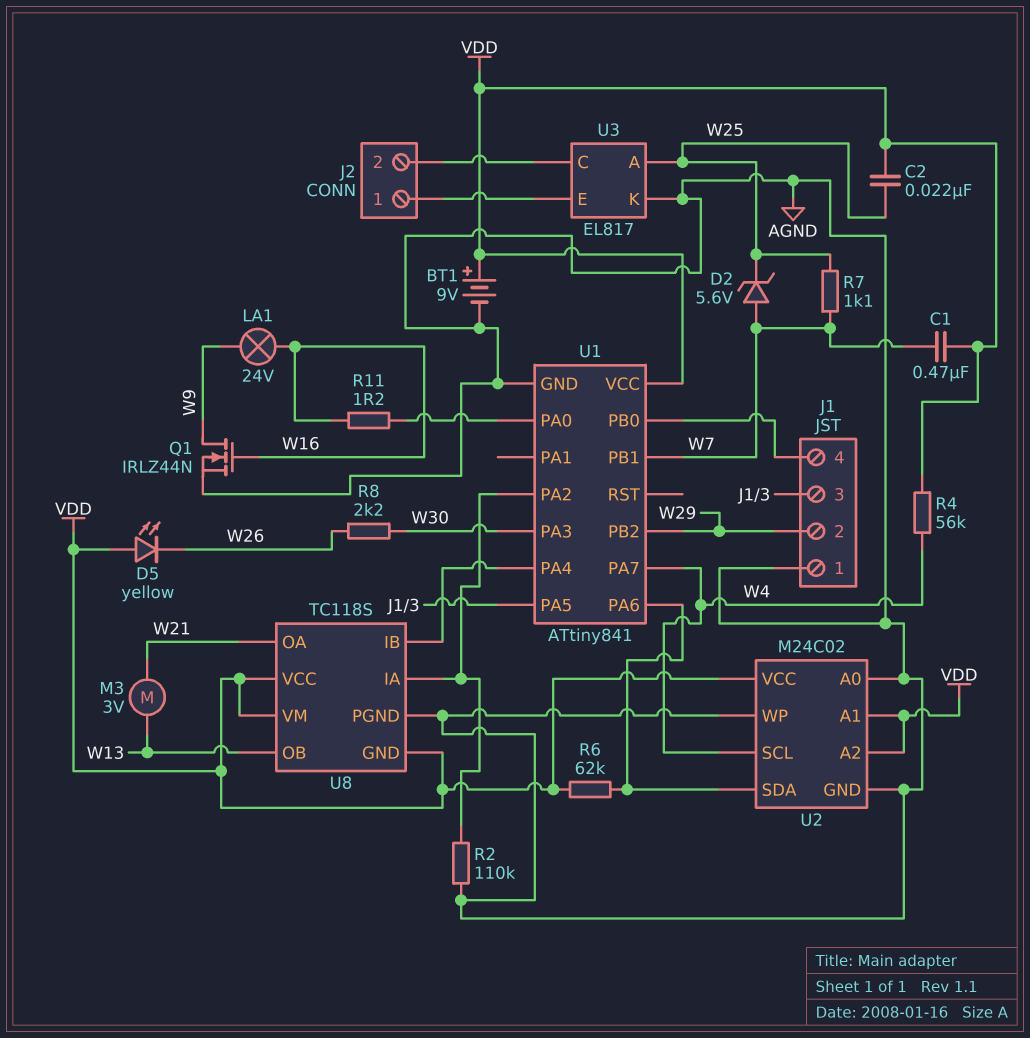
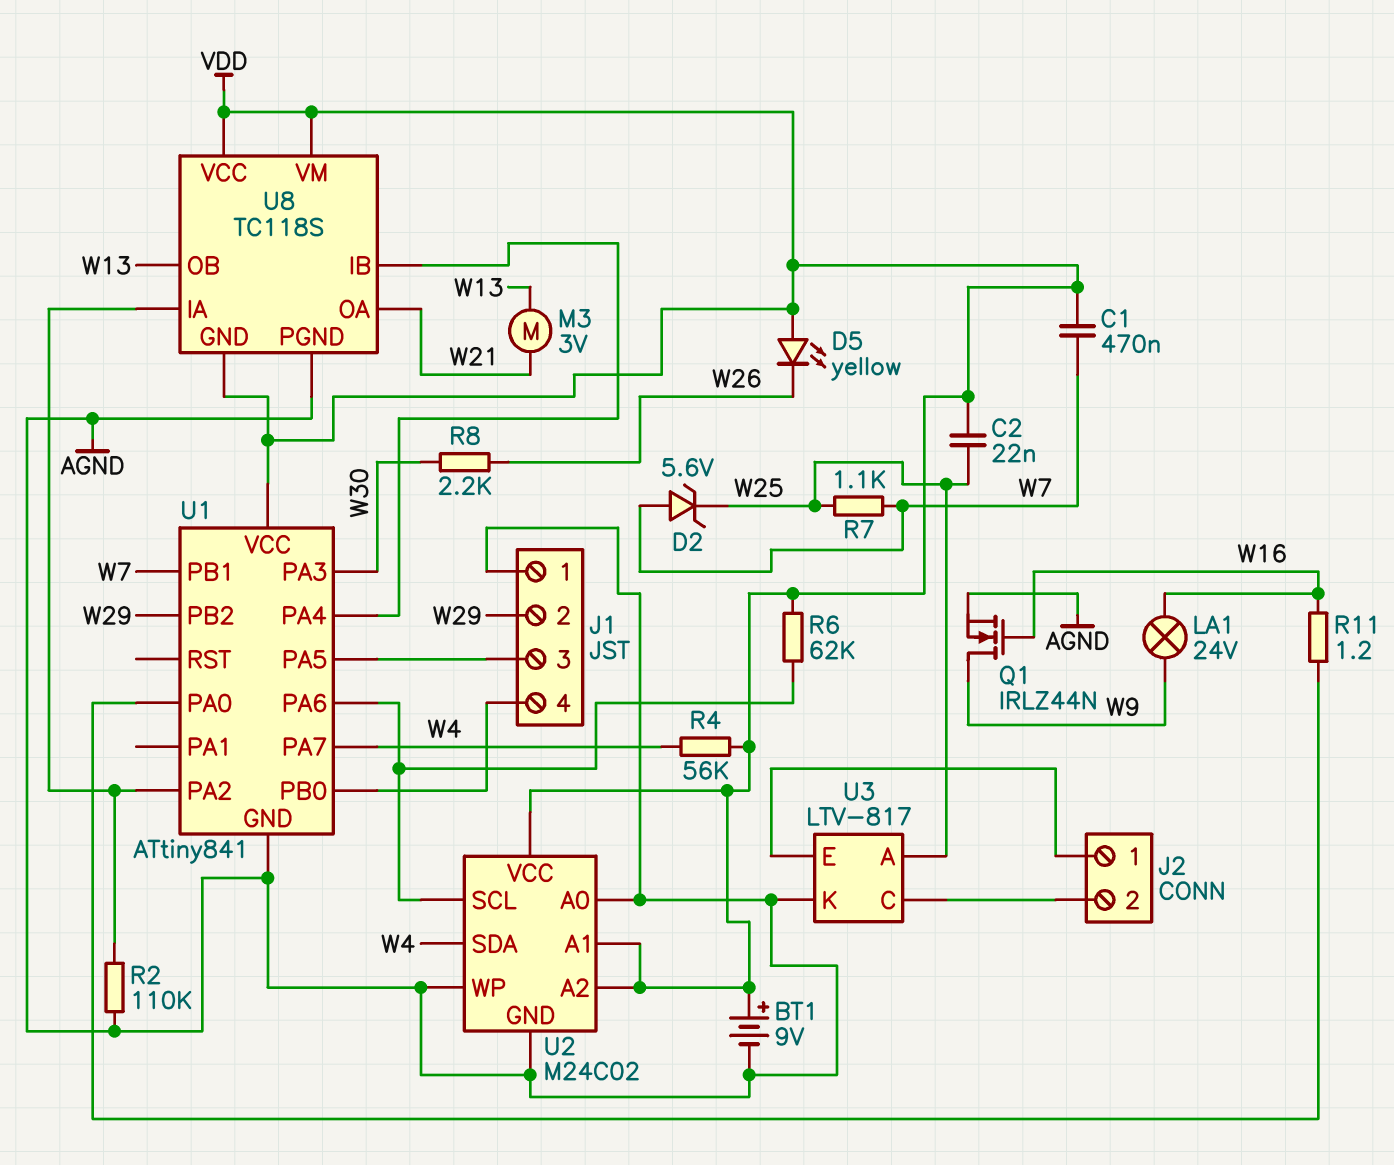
U2 pin SCL: W4 -> U1/PA6
U2 pin SDA: U1/PA6 -> W4
U3: EL817 -> LTV-817

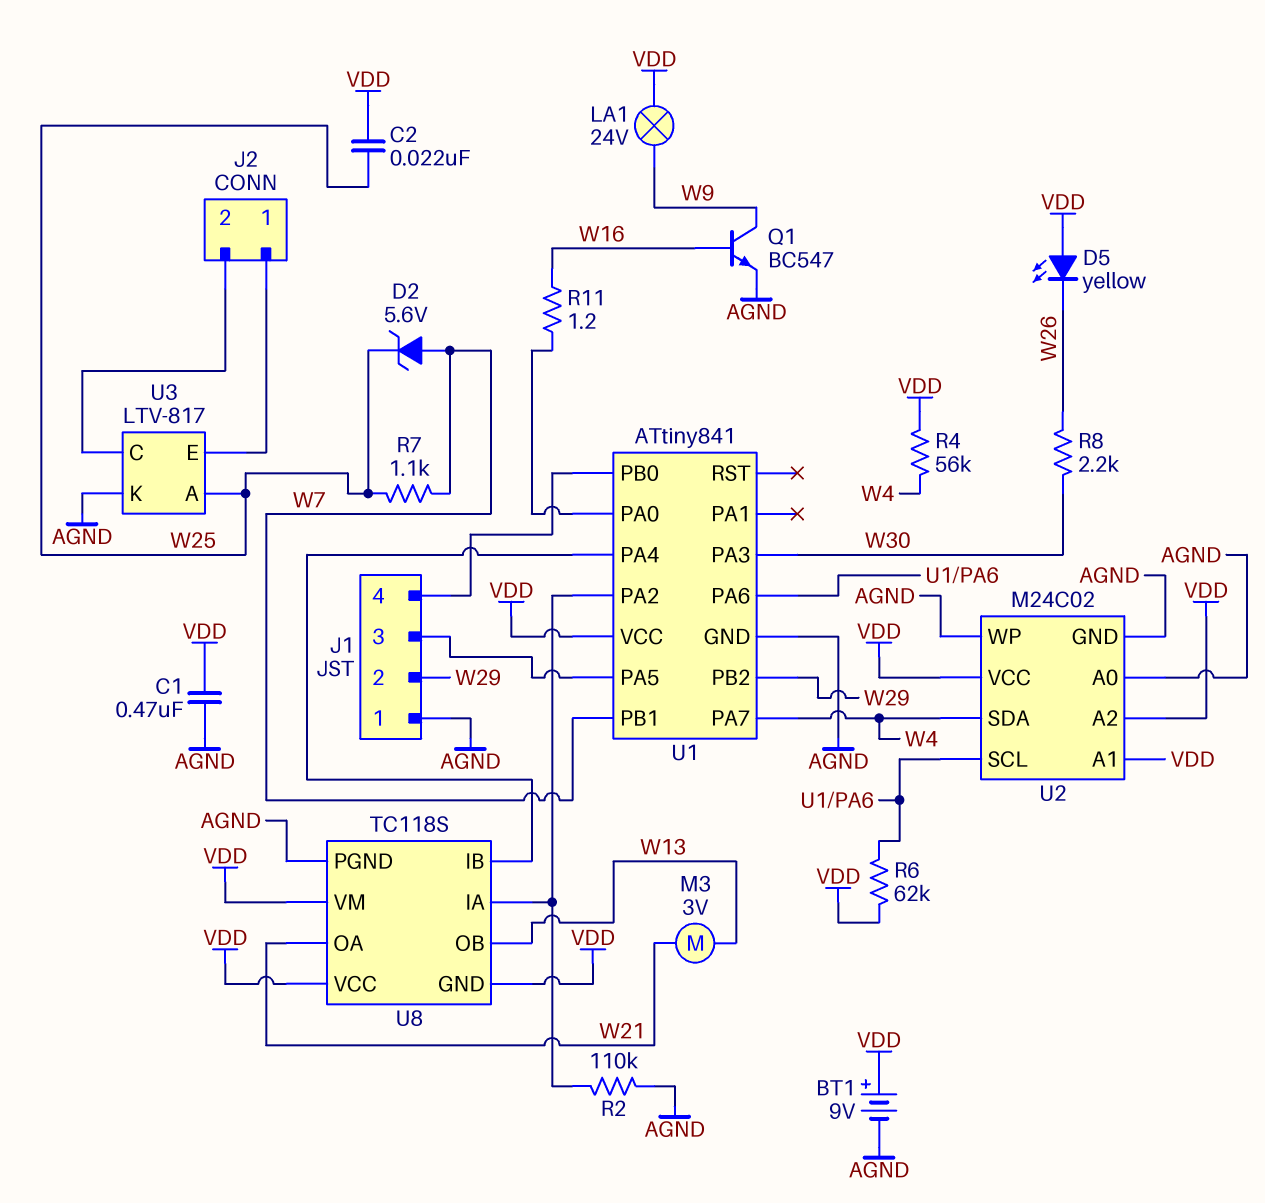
C1: 470nF (VDD, W7) -> 470nF (AGND, VDD)
LA1: lamp 24V (W9, W16) -> lamp 24V (VDD, W9)
Q1: NMOS IRLZ44N (G W16, D W9, S AGND) -> NPN BC547 (B W16, C W9, E AGND)

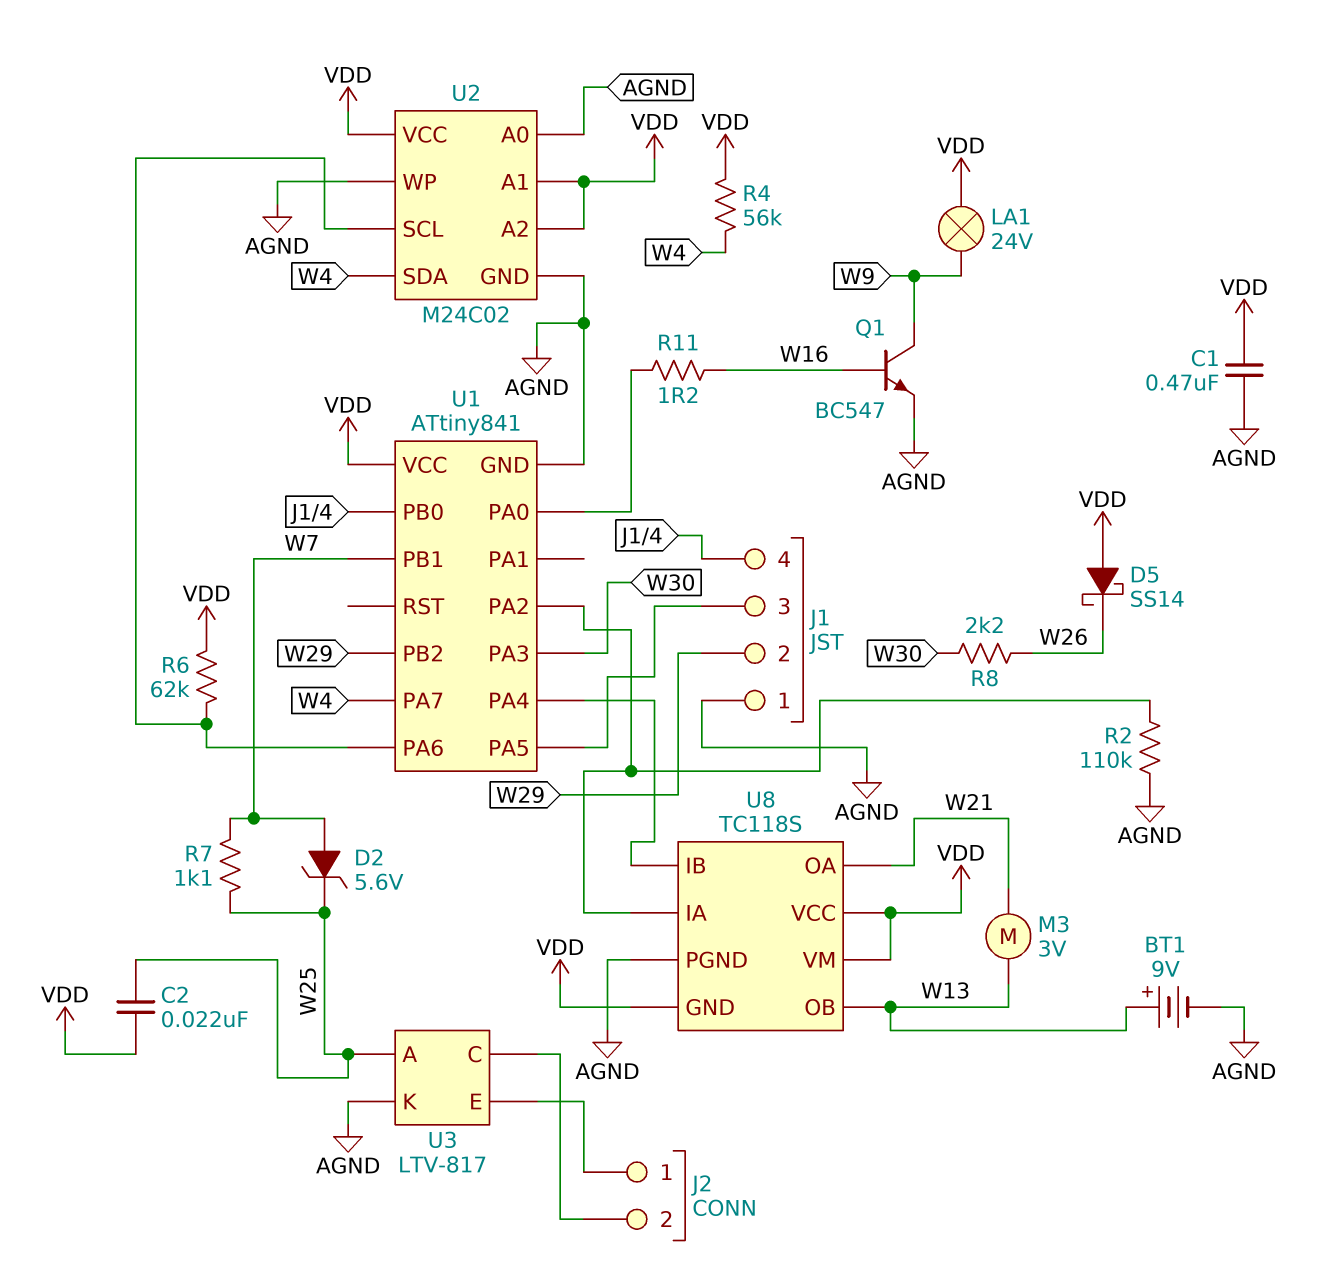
BT1: 9V (plus VDD, minus AGND) -> 9V (plus W13, minus AGND)
D5: LED yellow (A VDD, K W26) -> schottky SS14 (A VDD, K W26)

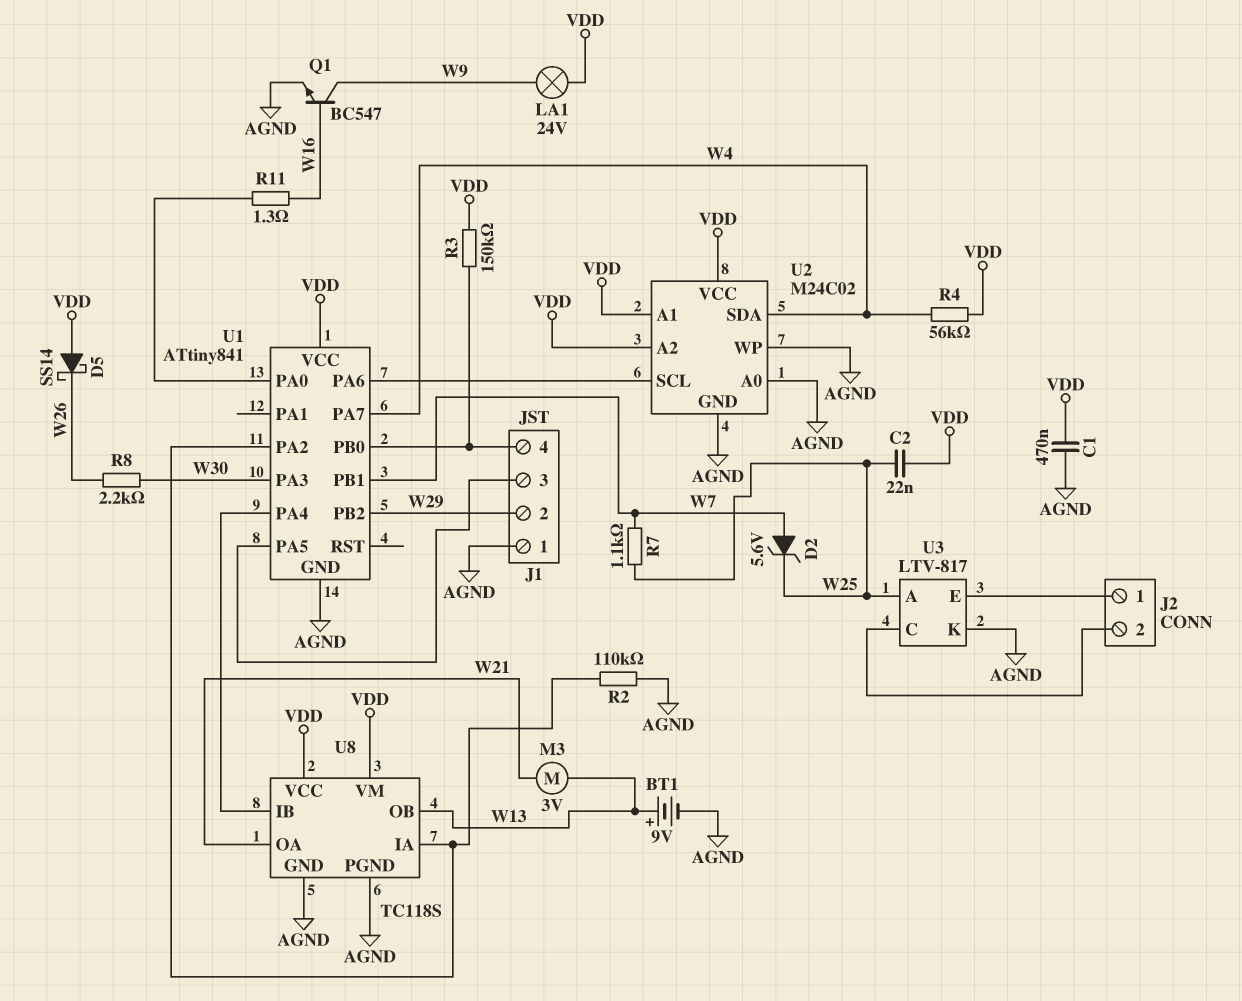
R3: none -> 150k (J1/4, VDD)
R6: 62k (U1/PA6, VDD) -> none
R11: 1.2 (U1/PA0, W16) -> 1.3 (U1/PA0, W16)
U8 pin GND: VDD -> AGND

